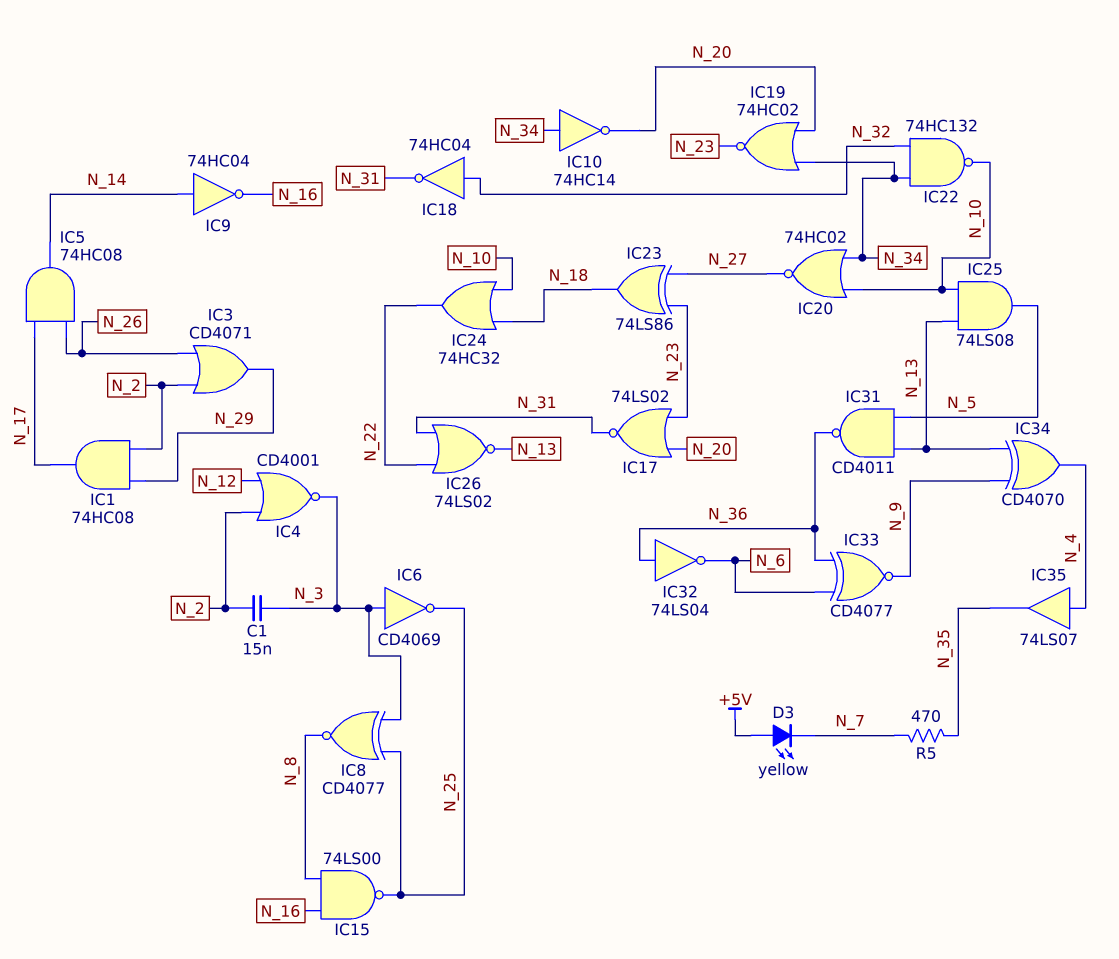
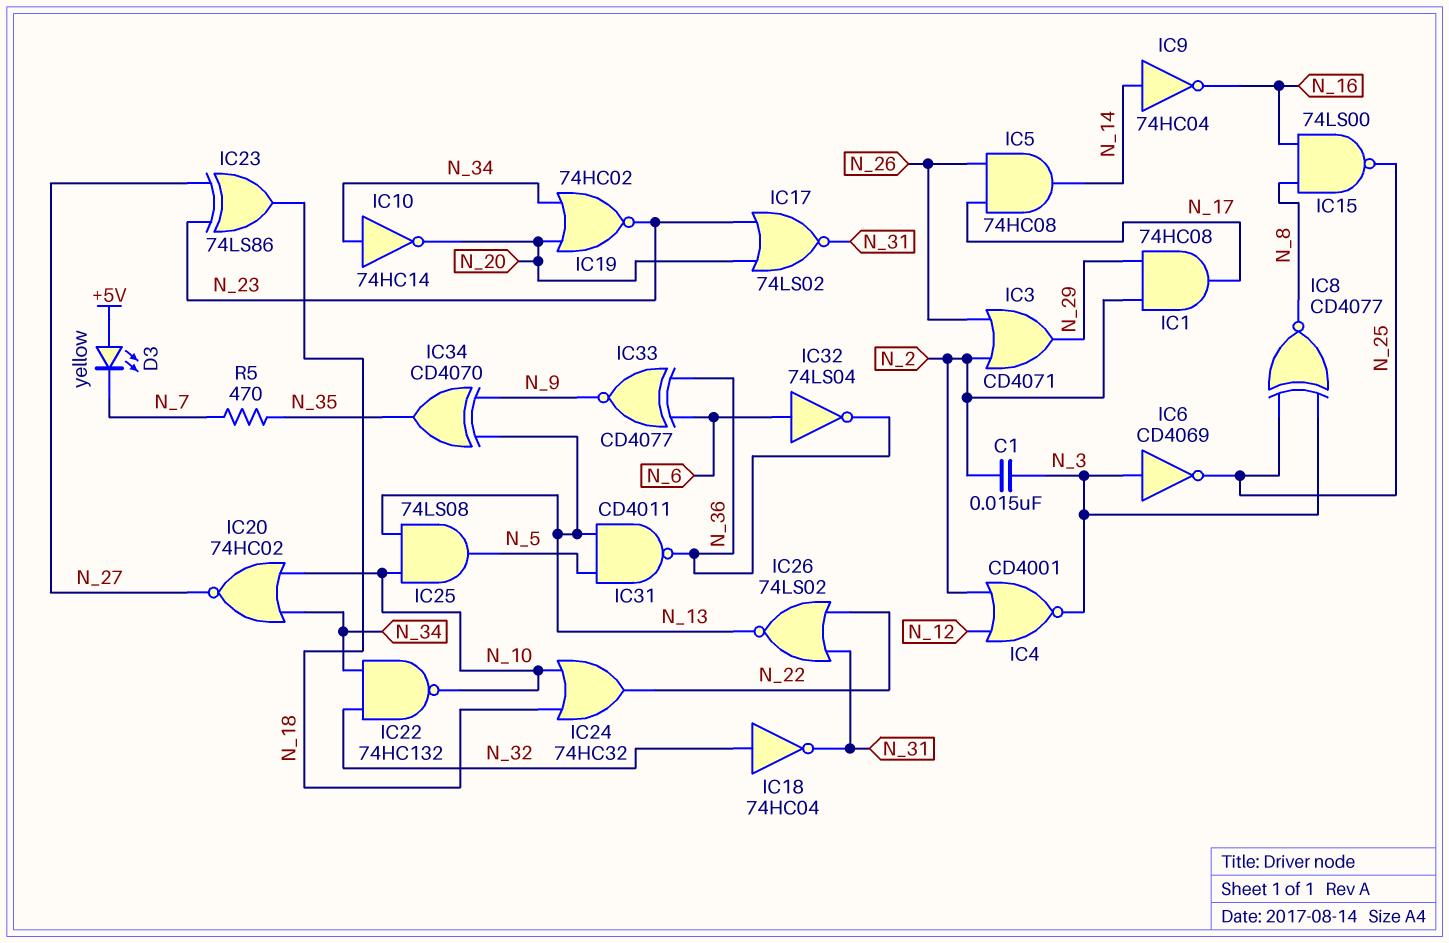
IC32: NOT 74LS04 (in N_36, out N_6) -> NOT 74LS04 (in N_6, out N_36)
IC34: XOR CD4070 (in N_9, in N_13, out N_4) -> XOR CD4070 (in N_9, in N_13, out N_35)
IC35: buffer 74LS07 (in N_4, out N_35) -> none

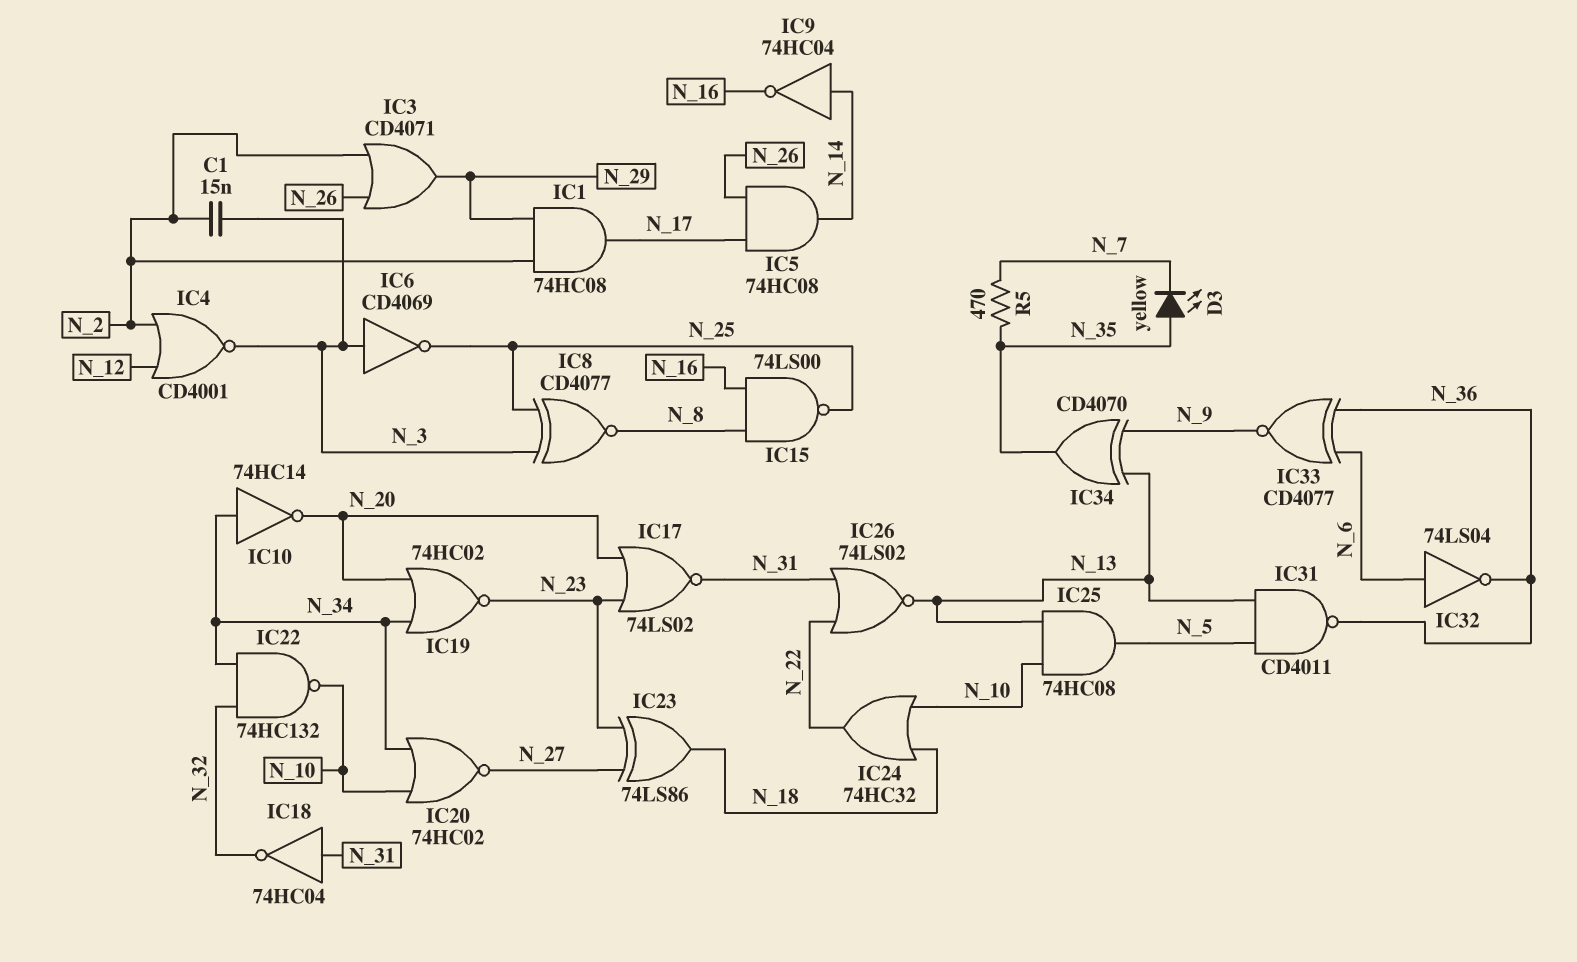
D3: LED yellow (A +5V, K N_7) -> LED yellow (A N_35, K N_7)
IC18: NOT 74HC04 (in N_32, out N_31) -> NOT 74HC04 (in N_31, out N_32)
IC25: AND 74LS08 (in N_10, in N_13, out N_5) -> AND 74HC08 (in N_10, in N_13, out N_5)

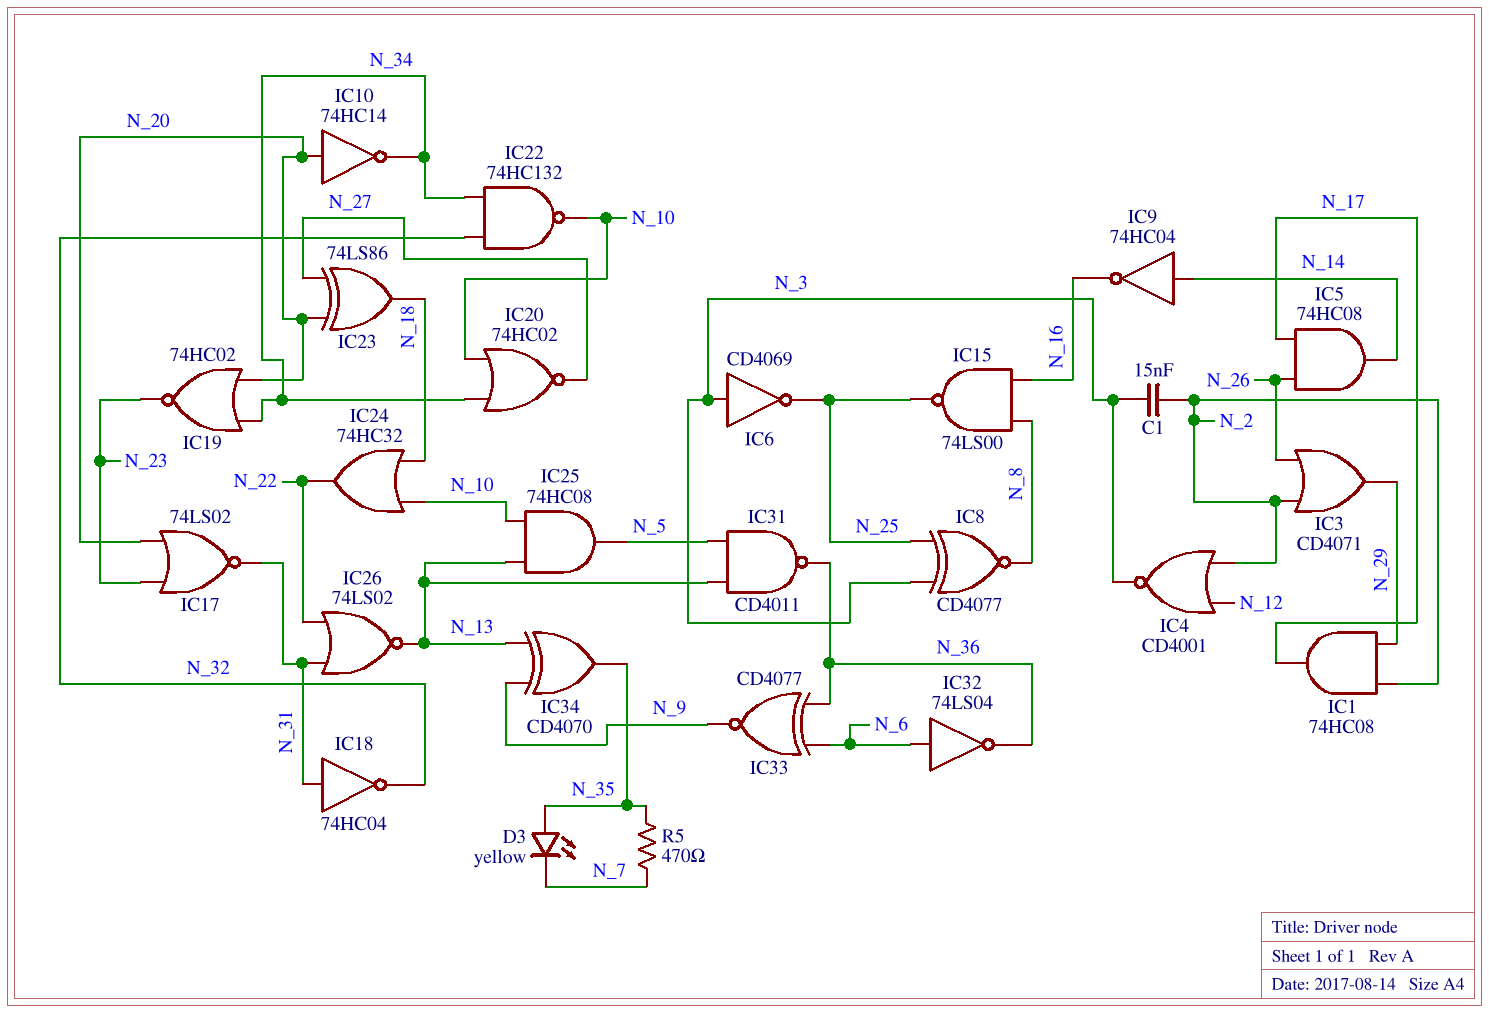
IC10: NOT 74HC14 (in N_34, out N_20) -> NOT 74HC14 (in N_20, out N_34)
IC23: XOR 74LS86 (in N_23, in N_27, out N_18) -> XOR 74LS86 (in N_20, in N_27, out N_18)

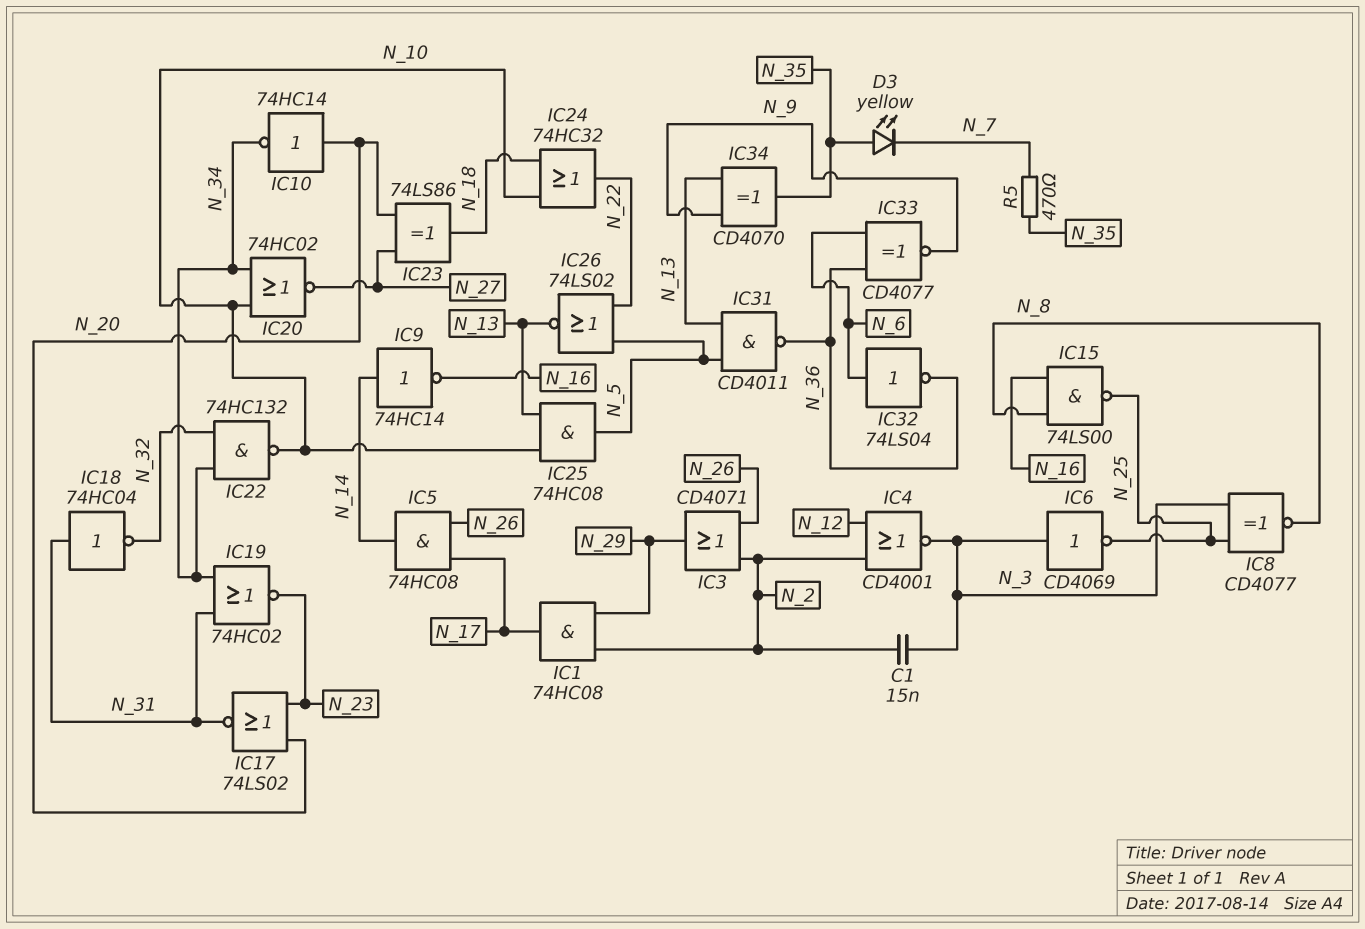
IC9: NOT 74HC04 (in N_14, out N_16) -> NOT 74HC14 (in N_14, out N_16)
IC19: NOR 74HC02 (in N_20, in N_34, out N_23) -> NOR 74HC02 (in N_31, in N_34, out N_23)
IC26: NOR 74LS02 (in N_22, in N_31, out N_13) -> NOR 74LS02 (in N_5, in N_22, out N_13)

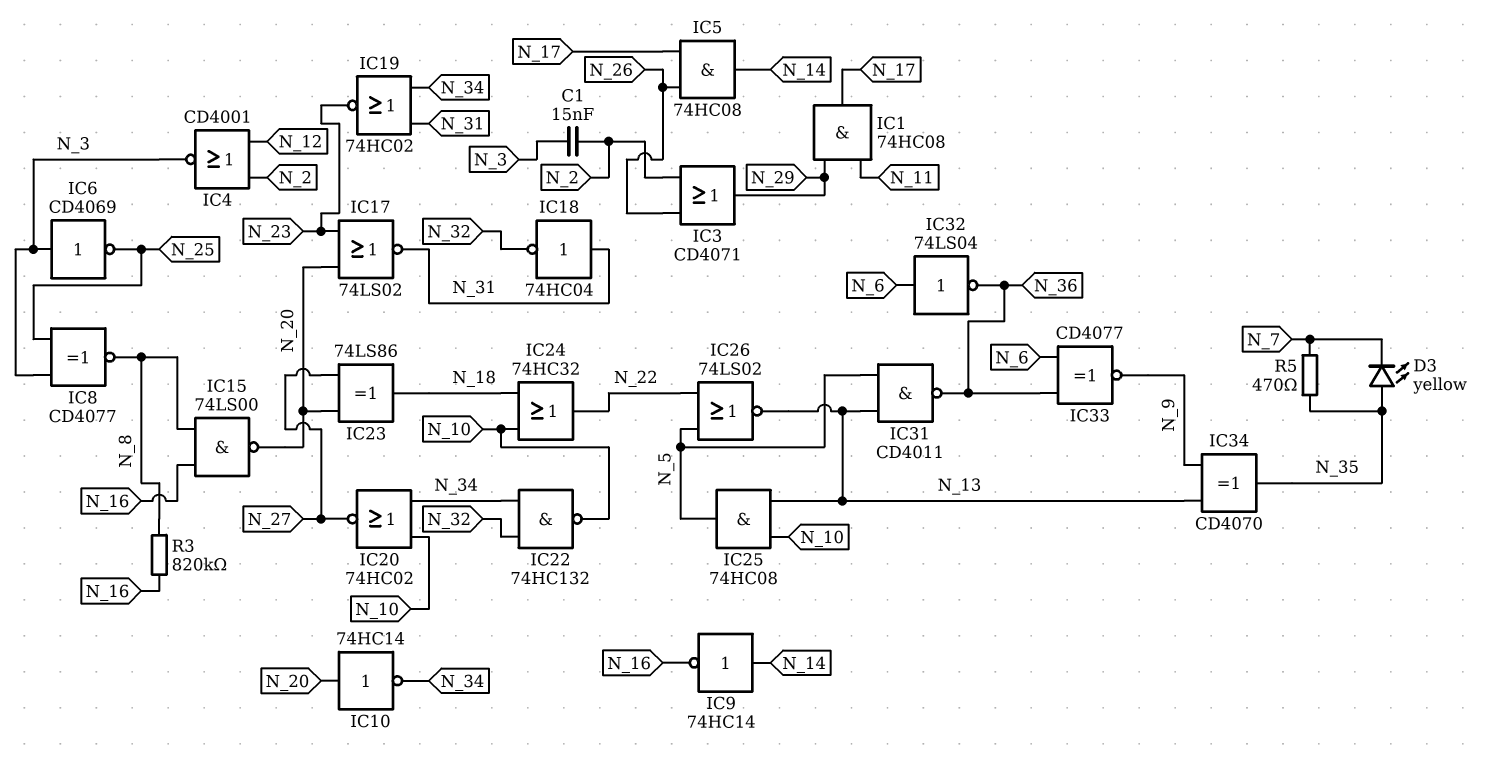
IC1: AND 74HC08 (in N_2, in N_29, out N_17) -> AND 74HC08 (in N_11, in N_29, out N_17)
IC15: NAND 74LS00 (in N_8, in N_16, out N_25) -> NAND 74LS00 (in N_8, in N_16, out N_20)
R3: none -> 820k (N_8, N_16)

